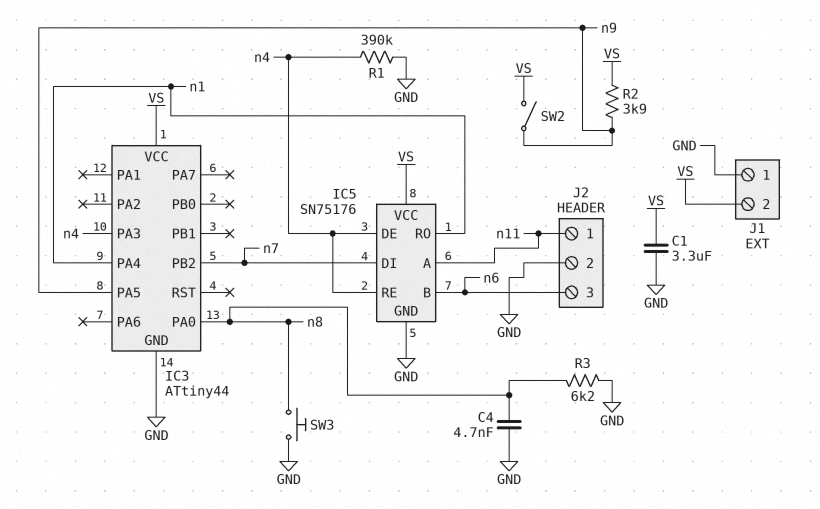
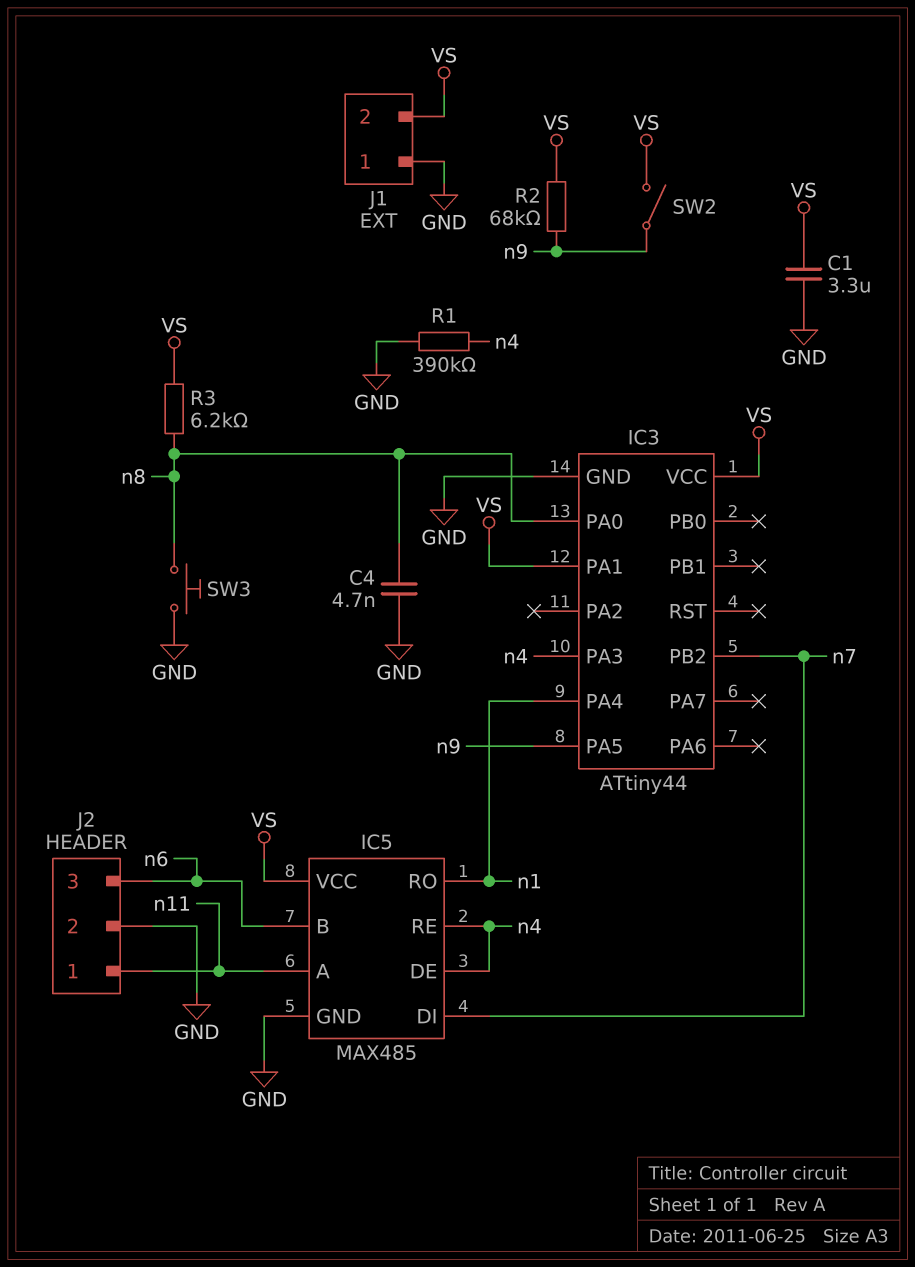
IC3 pin PA1: none -> VS
IC5: SN75176 -> MAX485
R2: 3.9k (VS, n9) -> 68k (VS, n9)
R3: 6.2k (GND, n8) -> 6.2k (VS, n8)

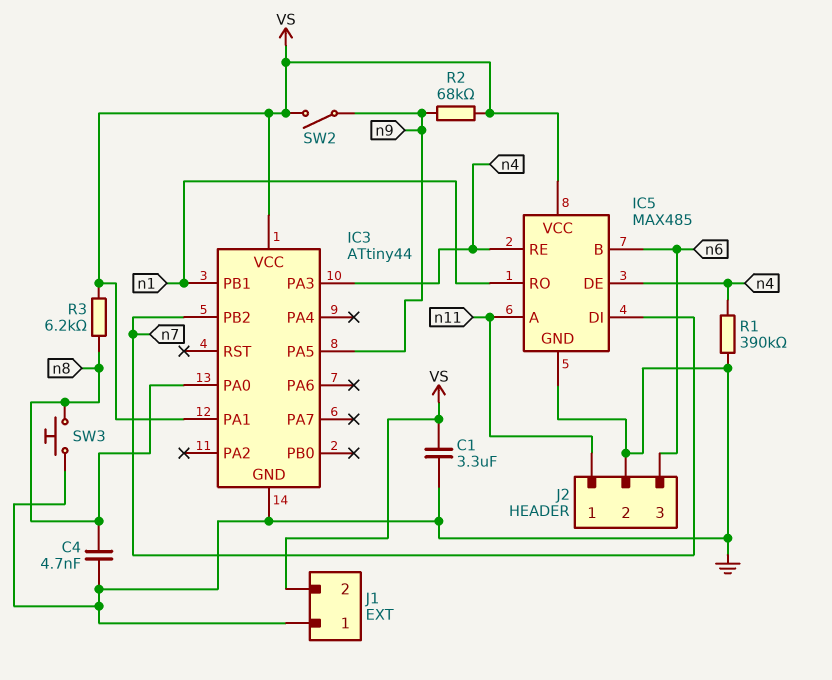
IC3 pin PA4: n1 -> none
IC3 pin PB1: none -> n1

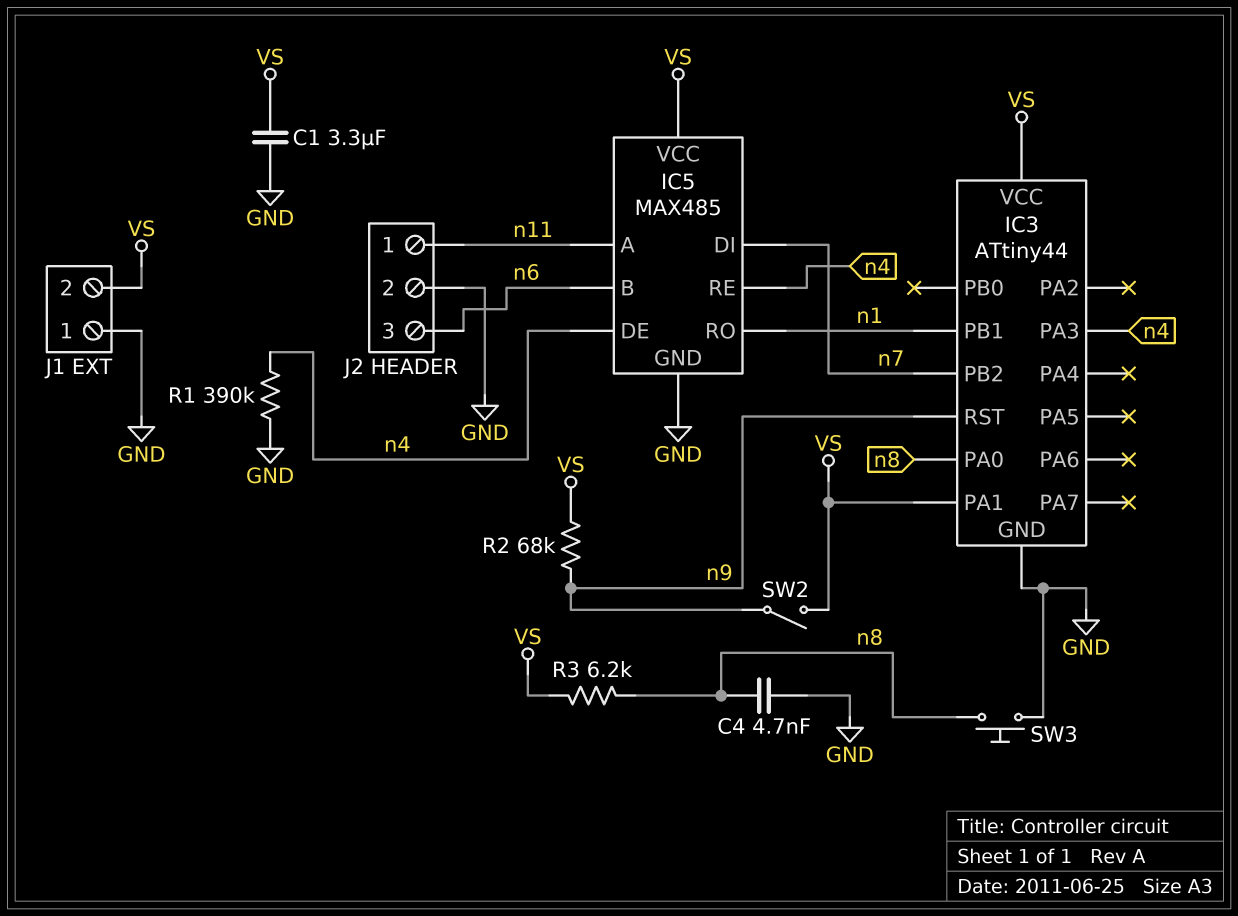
IC3 pin PA5: n9 -> none
IC3 pin RST: none -> n9

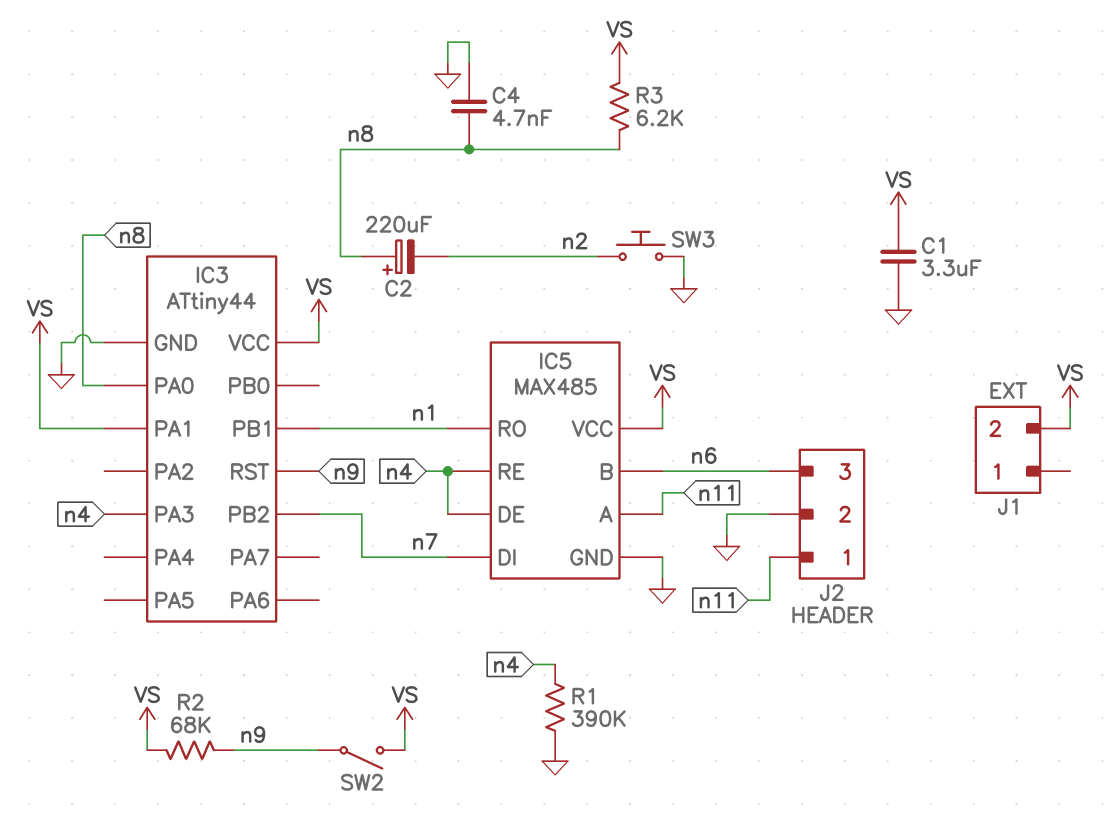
C2: none -> 220uF (plus n8, minus n2)
J1 pin 1: GND -> none
SW3: button (GND, n8) -> button (GND, n2)

